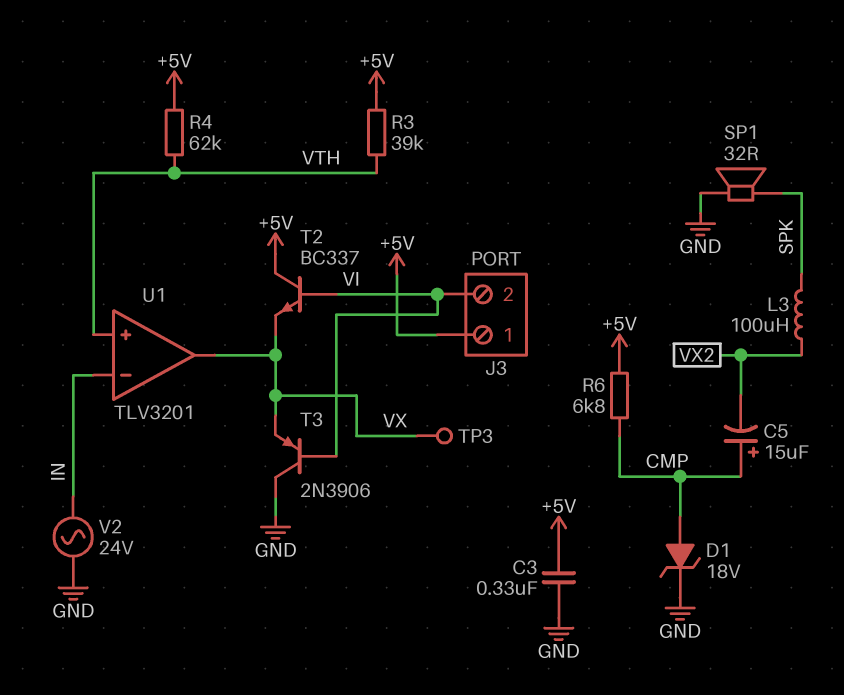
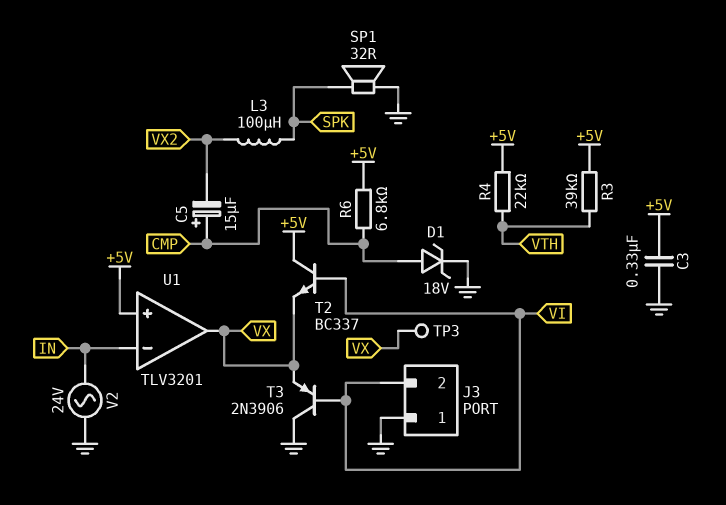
J3 pin 1: +5V -> GND
R4: 62k (+5V, VTH) -> 22k (+5V, VTH)
U1 pin in+: VTH -> +5V

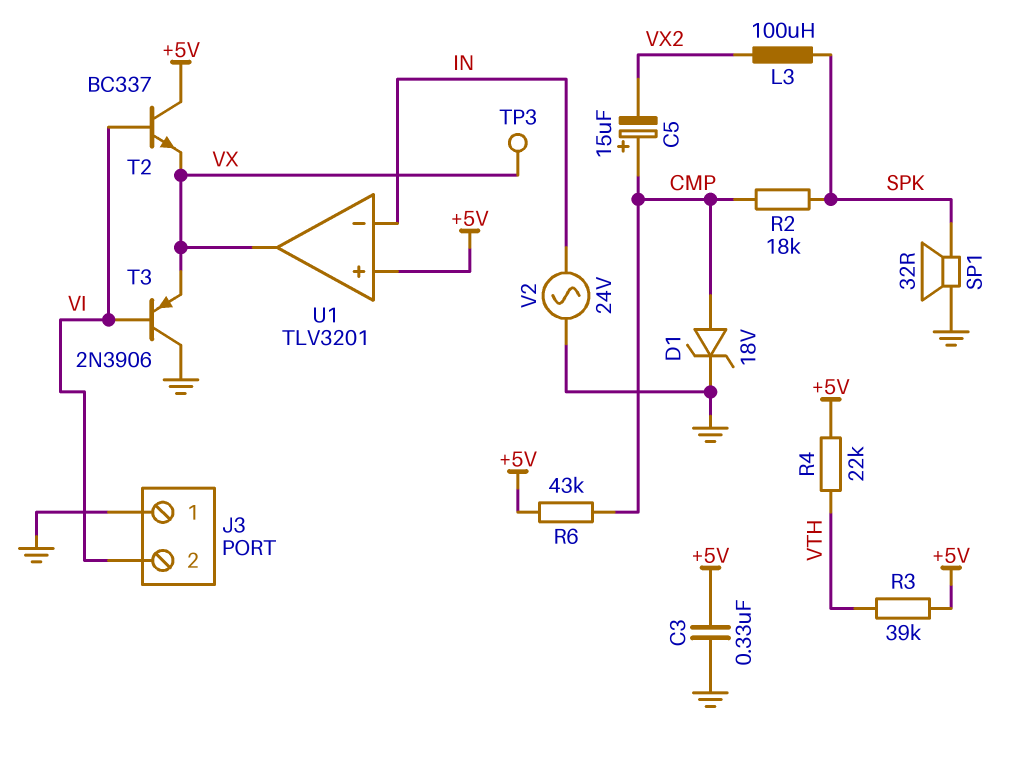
R2: none -> 18k (CMP, SPK)
R6: 6.8k (+5V, CMP) -> 43k (+5V, CMP)

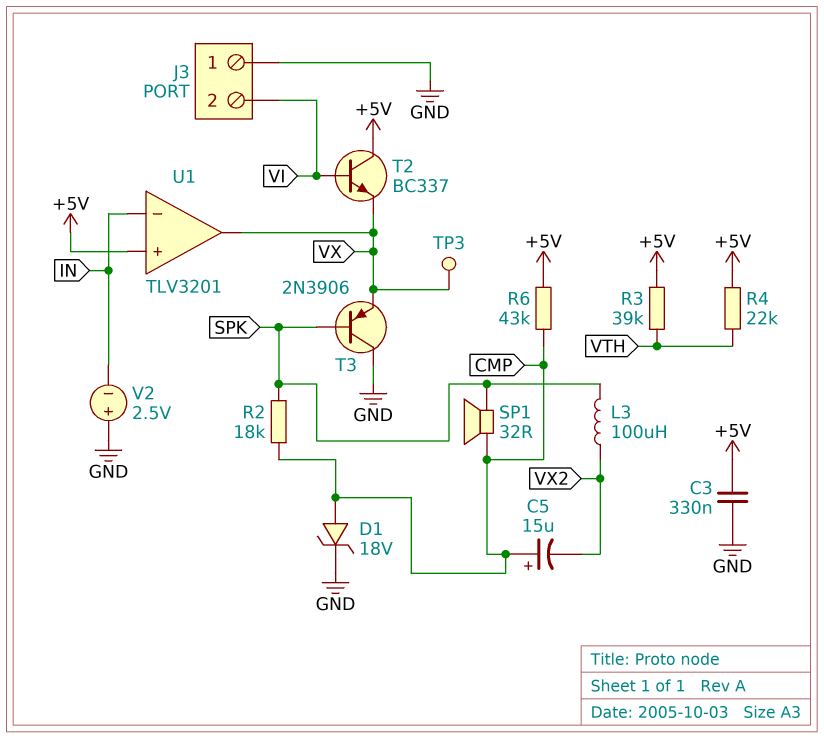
SP1: speaker 32R (GND, SPK) -> speaker 32R (CMP, SPK)
T3: PNP 2N3906 (B VI, C GND, E VX) -> PNP 2N3906 (B SPK, C GND, E VX)
V2: AC 24V (GND, IN) -> 2.5V (plus GND, minus IN)

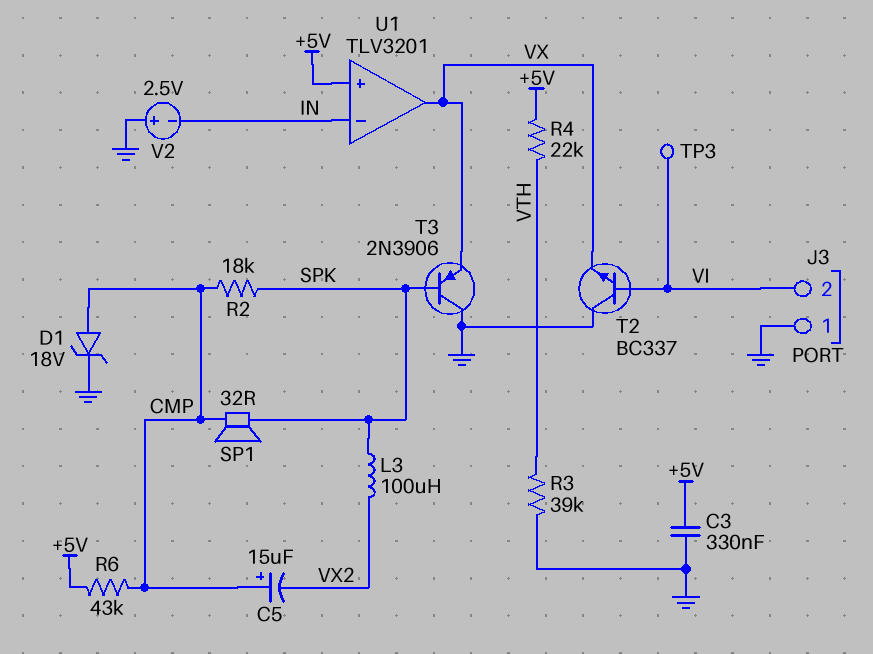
R3: 39k (+5V, VTH) -> 39k (GND, VTH)
T2: NPN BC337 (B VI, C +5V, E VX) -> NPN BC337 (B VI, C GND, E VX)
TP3: test point (VX) -> test point (VI)

